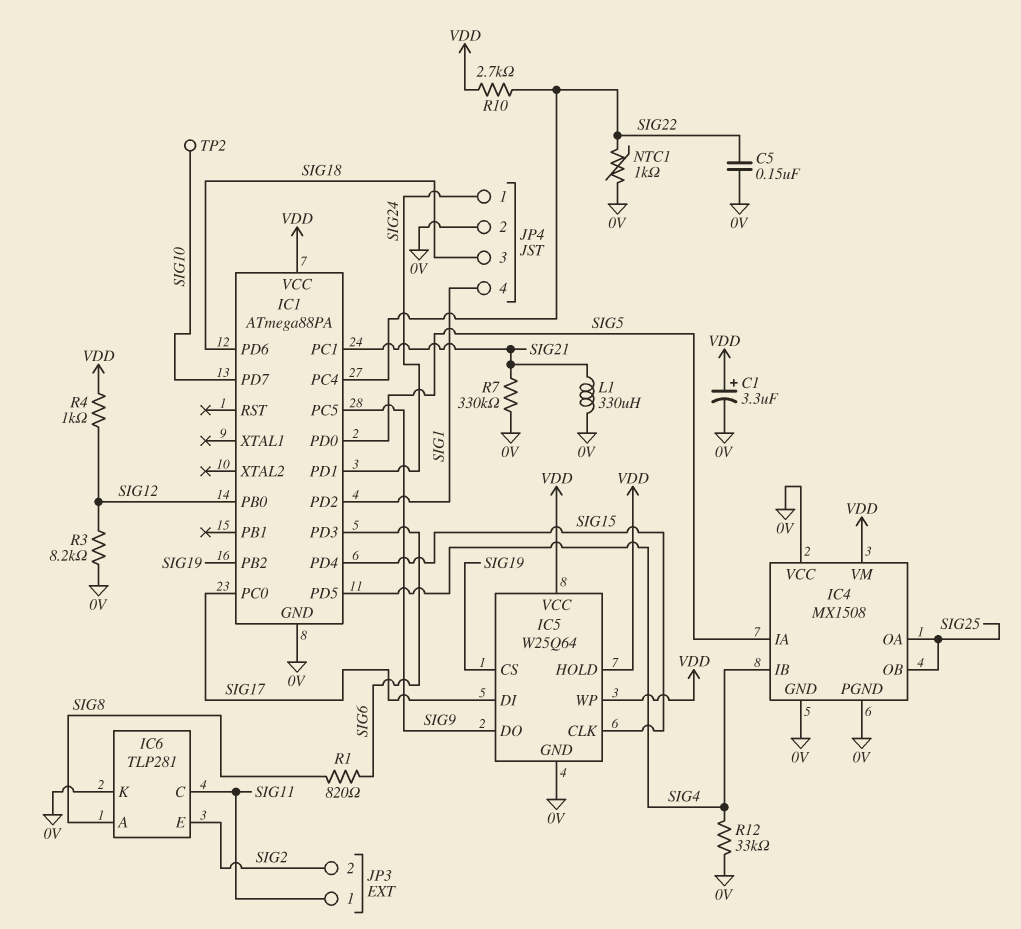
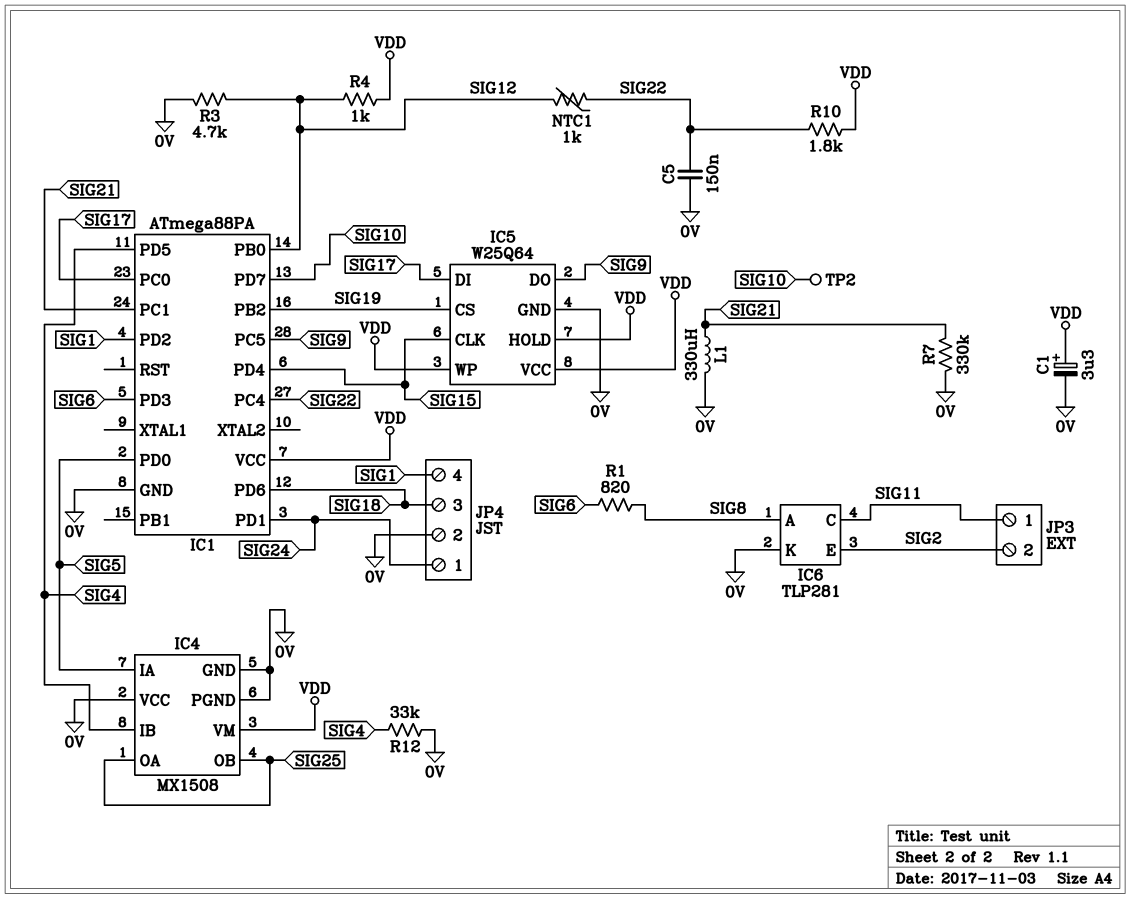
NTC1: 1k (0V, SIG22) -> 1k (SIG12, SIG22)
R3: 8.2k (0V, SIG12) -> 4.7k (0V, SIG12)
R10: 2.7k (SIG22, VDD) -> 1.8k (SIG22, VDD)

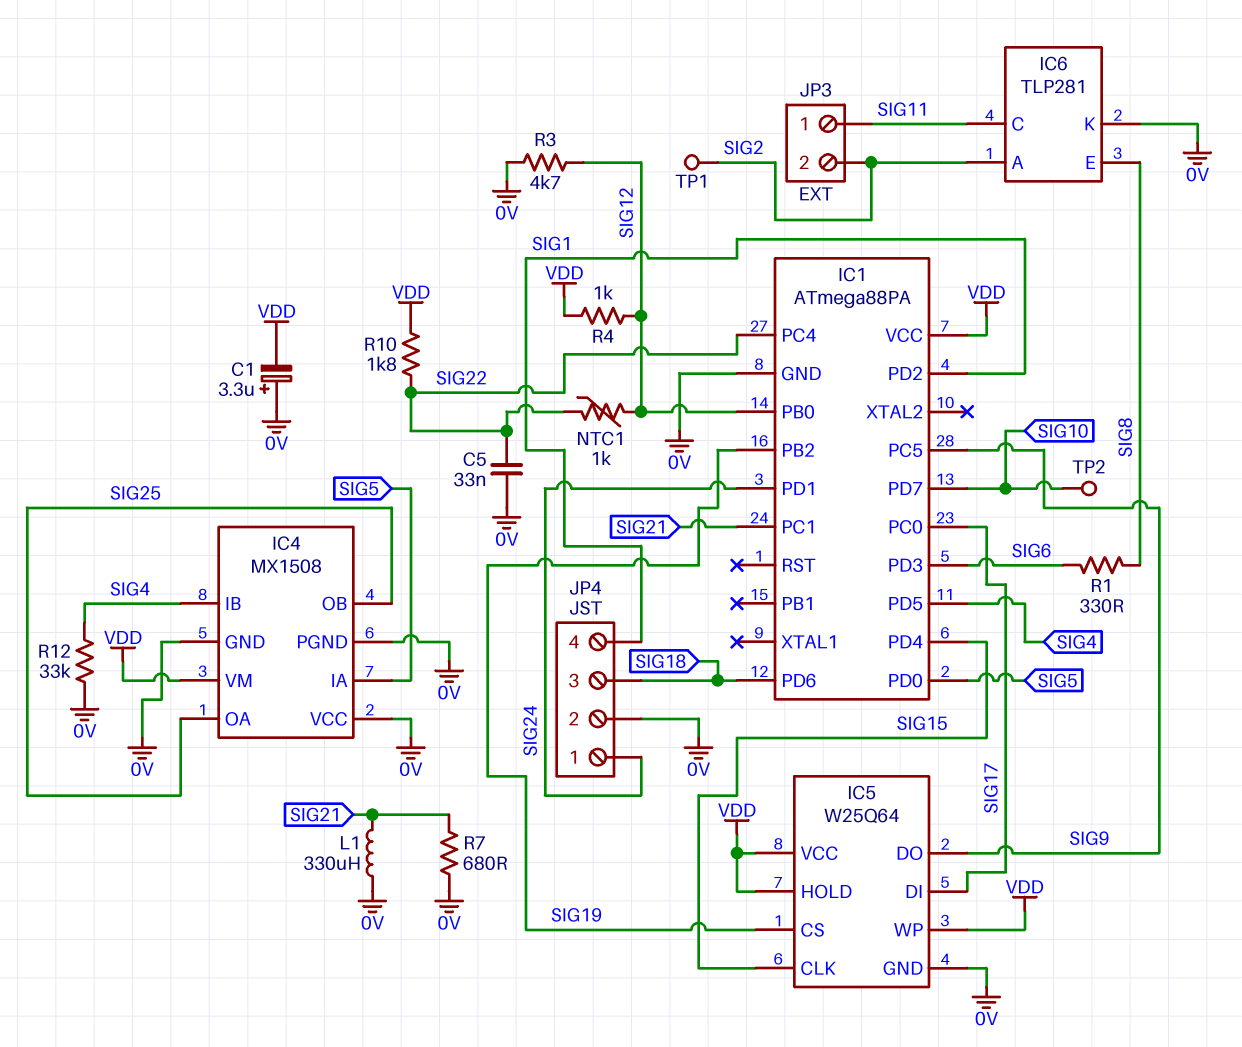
C1: 3.3uF (plus VDD, minus 0V) -> 3.3uF (plus 0V, minus VDD)
C5: 150nF (0V, SIG22) -> 33nF (0V, SIG22)
IC6 pin A: SIG8 -> SIG2
IC6 pin E: SIG2 -> SIG8
R1: 820 (SIG6, SIG8) -> 330 (SIG6, SIG8)
R7: 330k (0V, SIG21) -> 680 (0V, SIG21)
TP1: none -> test point (SIG2)

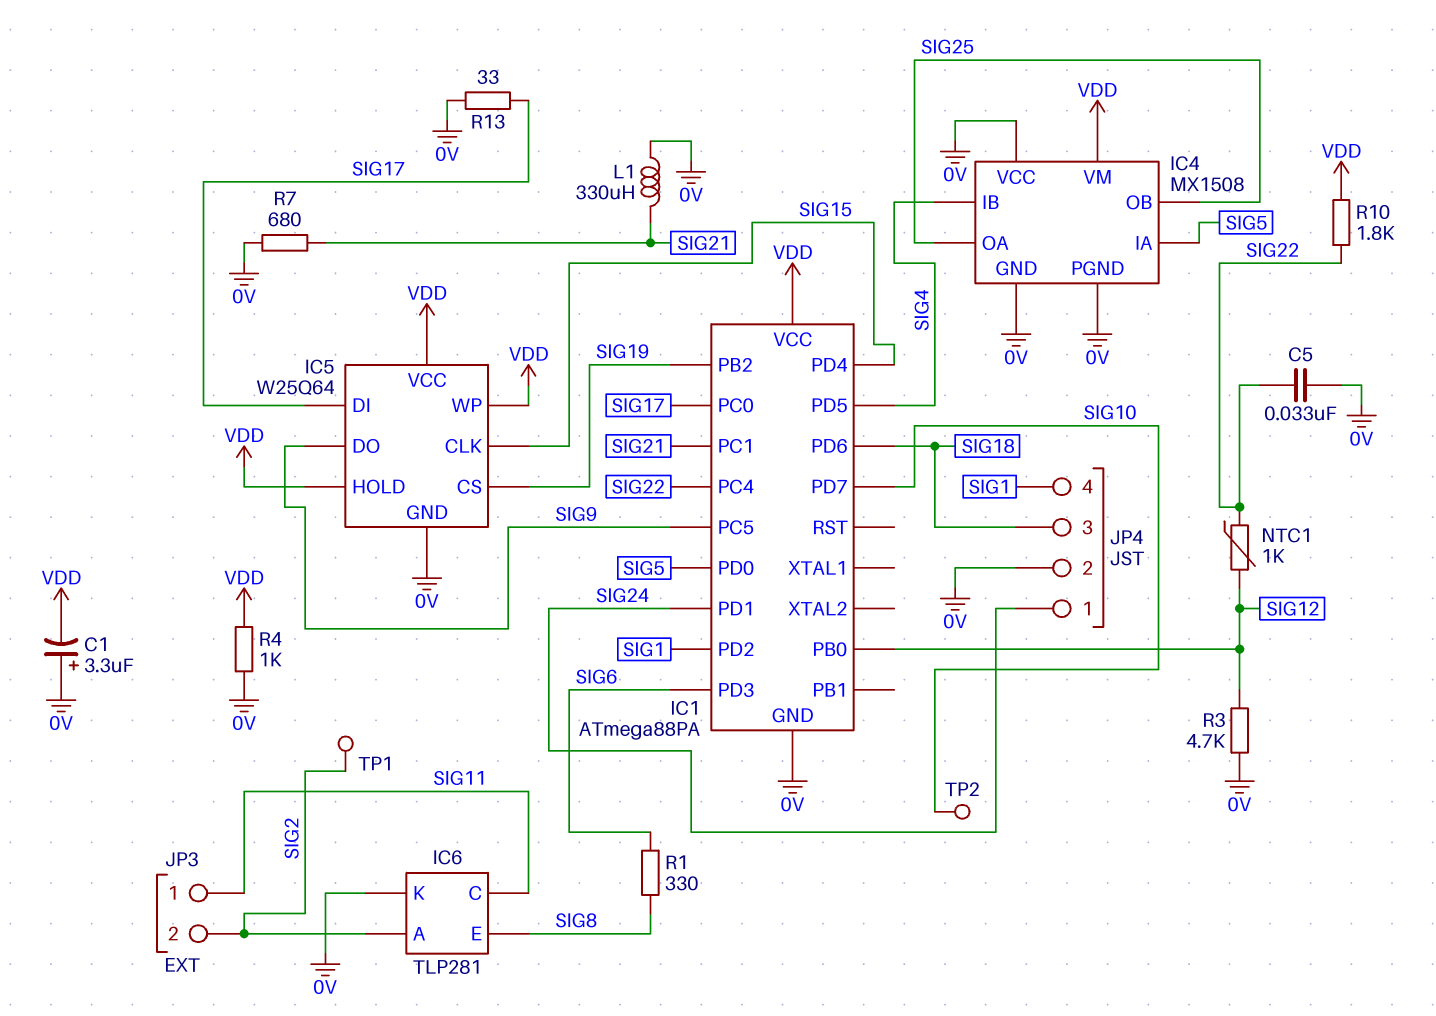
R4: 1k (SIG12, VDD) -> 1k (0V, VDD)
R12: 33k (0V, SIG4) -> none
R13: none -> 33 (0V, SIG17)

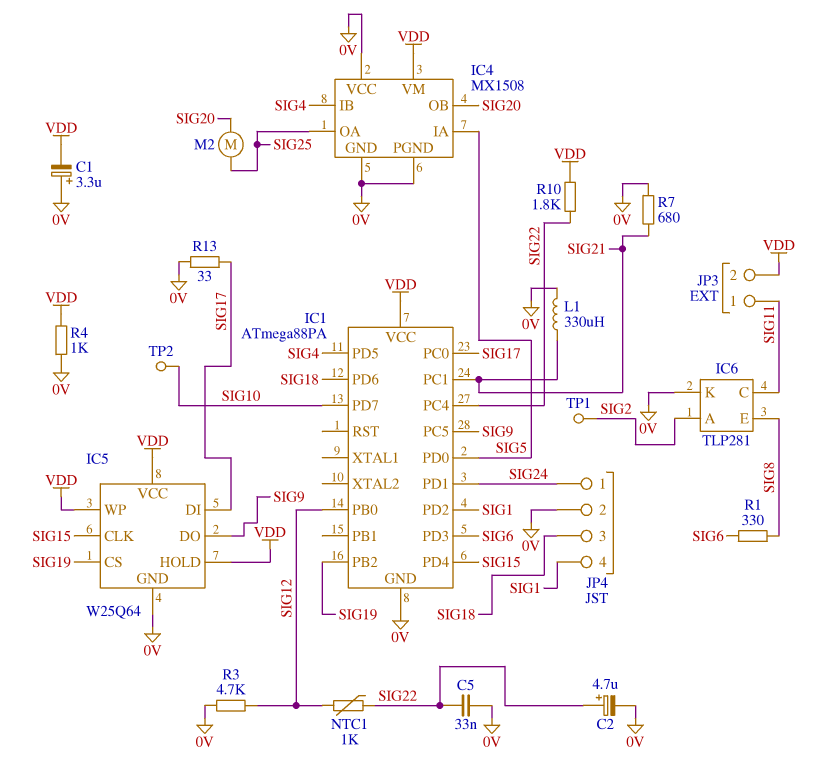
C2: none -> 4.7uF (plus SIG22, minus 0V)
IC4 pin OB: SIG25 -> SIG20
JP3 pin 2: SIG2 -> VDD
M2: none -> motor (SIG20, SIG25)

